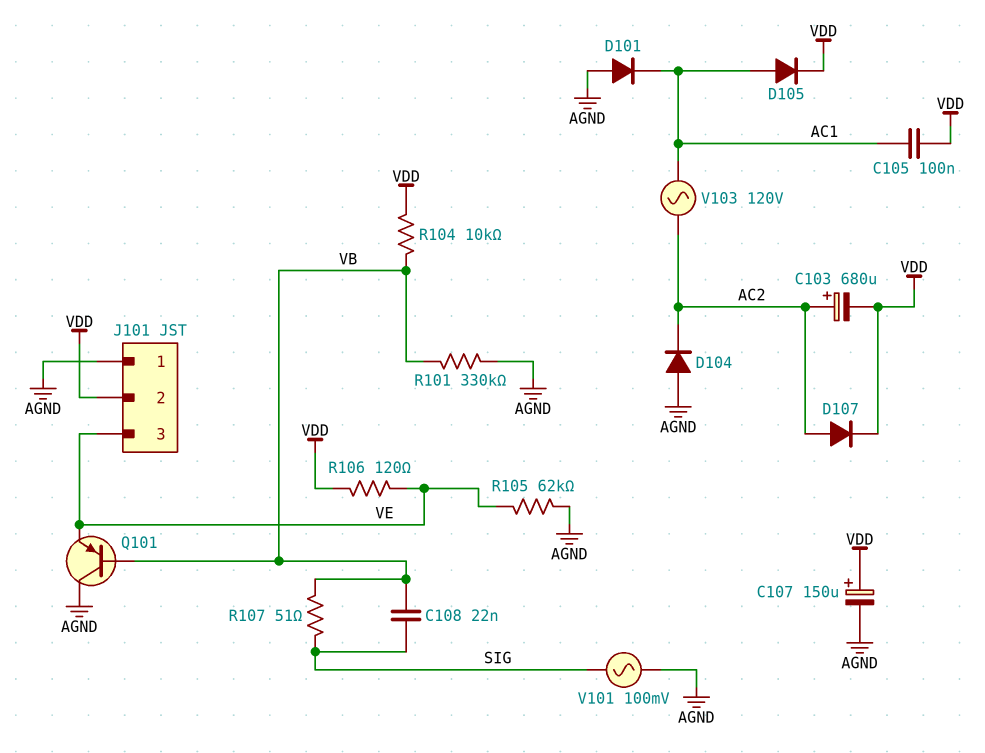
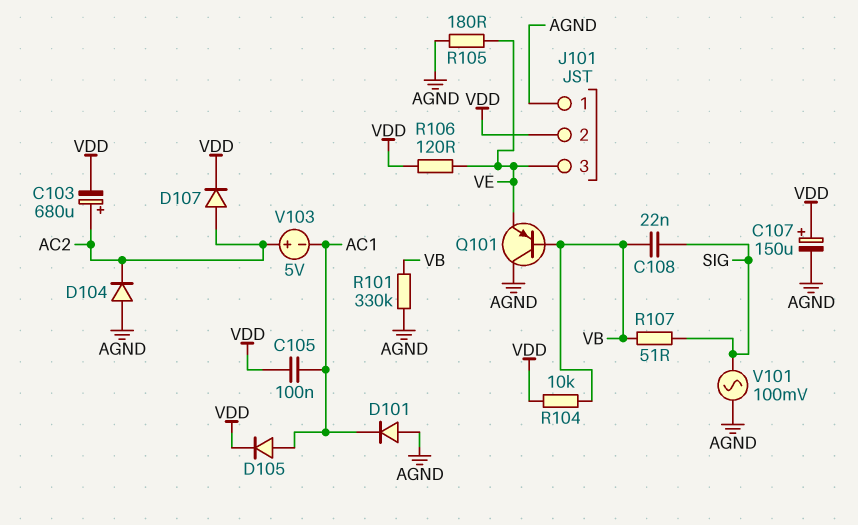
R105: 62k (AGND, VE) -> 180 (AGND, VE)
V103: AC 120V (AC1, AC2) -> 5V (plus AC2, minus AC1)

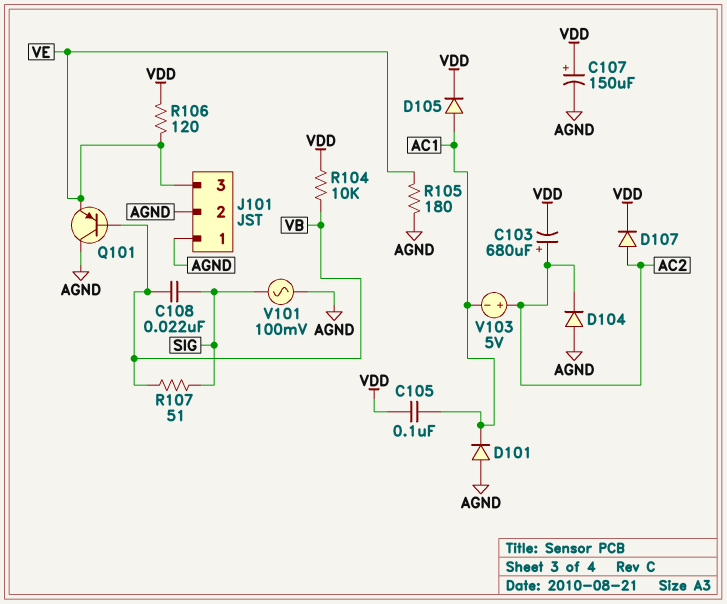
J101 pin 2: VDD -> AGND
R101: 330k (AGND, VB) -> none

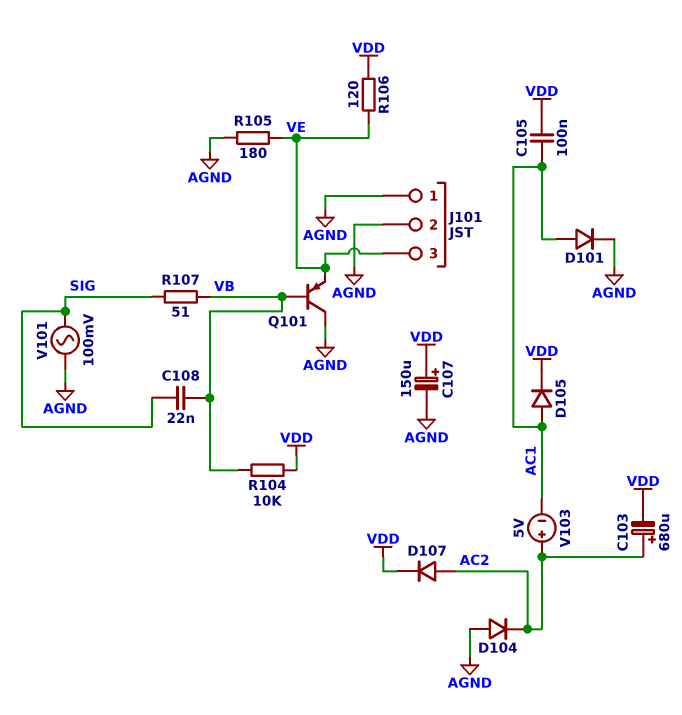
D101: diode (A AGND, K AC1) -> diode (A AC1, K AGND)

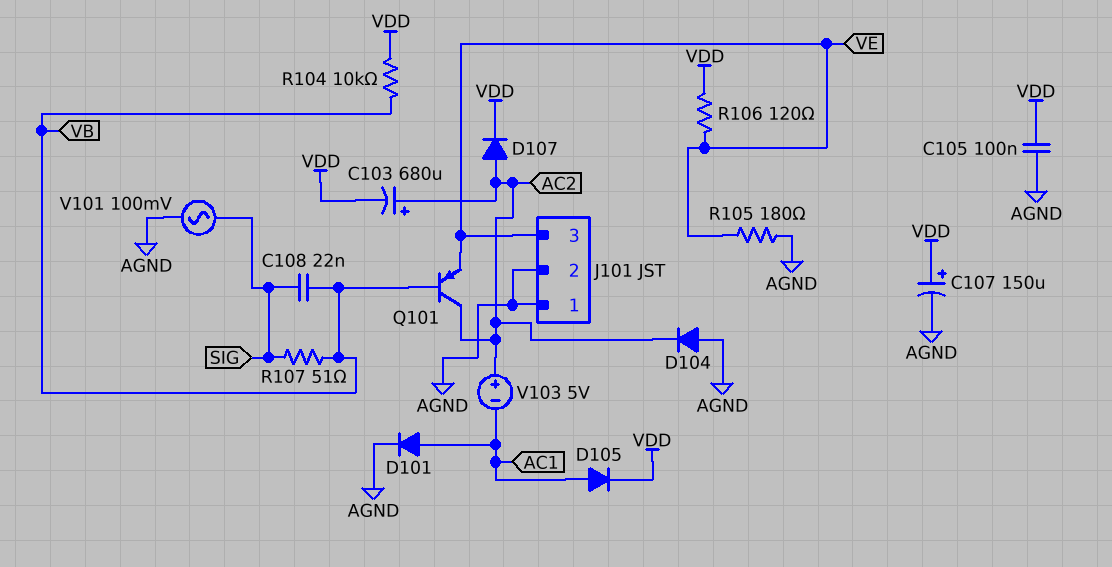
C105: 100nF (AC1, VDD) -> 100nF (AGND, VDD)
Q101: PNP (B VB, C AGND, E VE) -> PNP (B VB, C AC2, E VE)

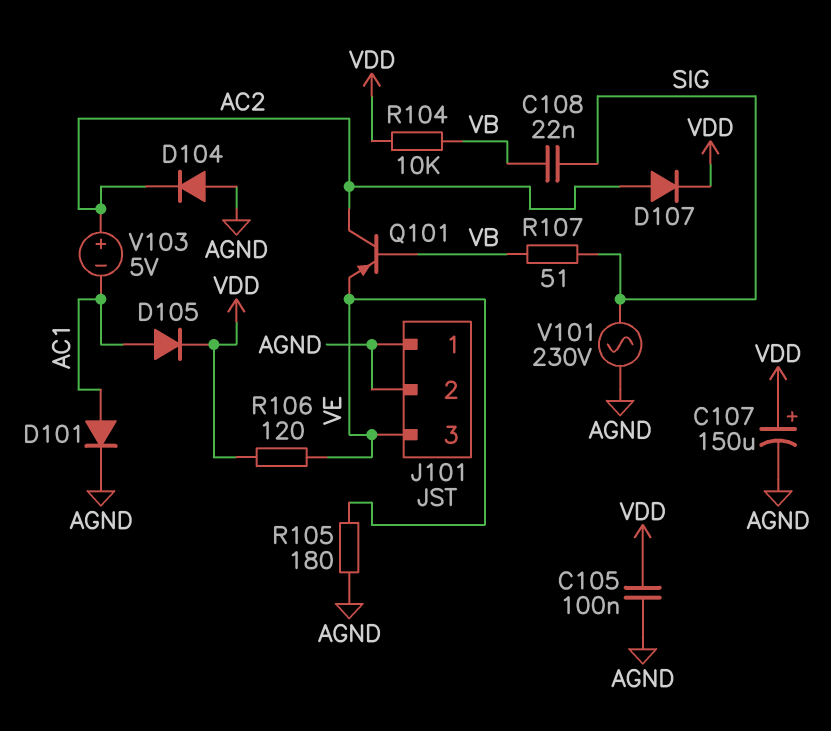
C103: 680uF (plus AC2, minus VDD) -> none
V101: AC 100mV (AGND, SIG) -> AC 230V (AGND, SIG)

